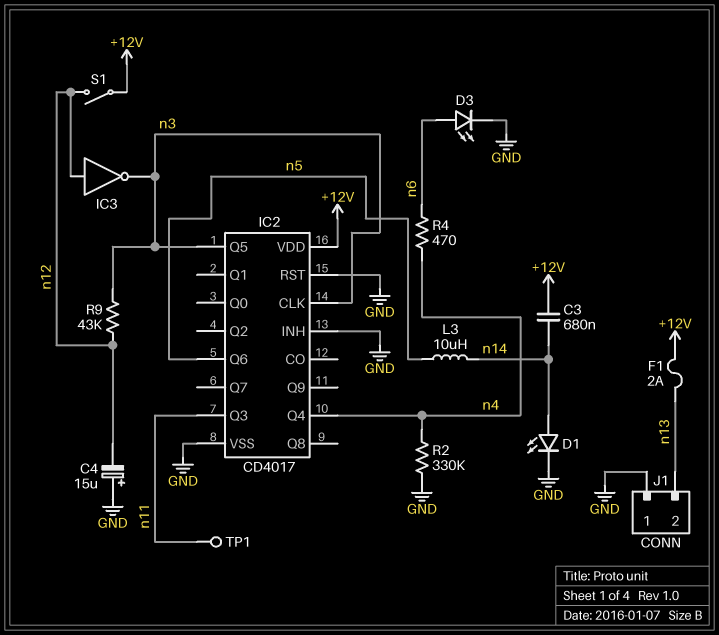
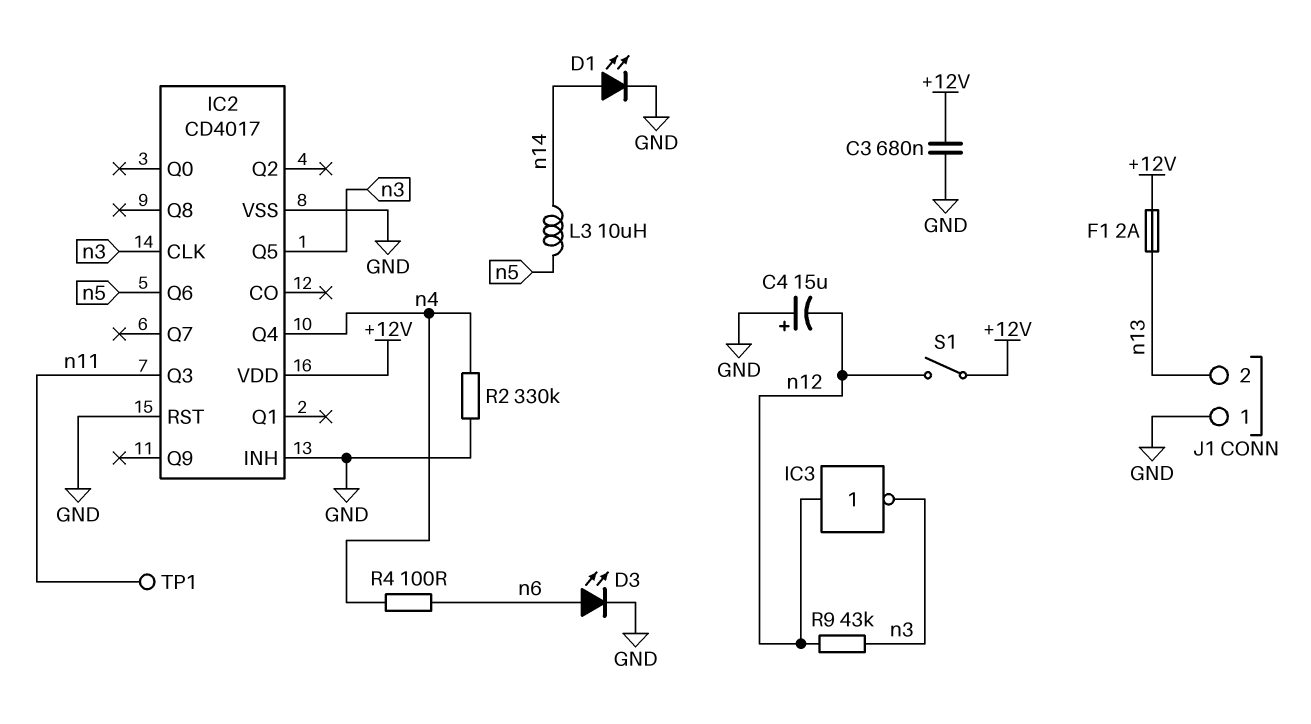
C3: 680nF (+12V, n14) -> 680nF (+12V, GND)
R4: 470 (n4, n6) -> 100 (n4, n6)

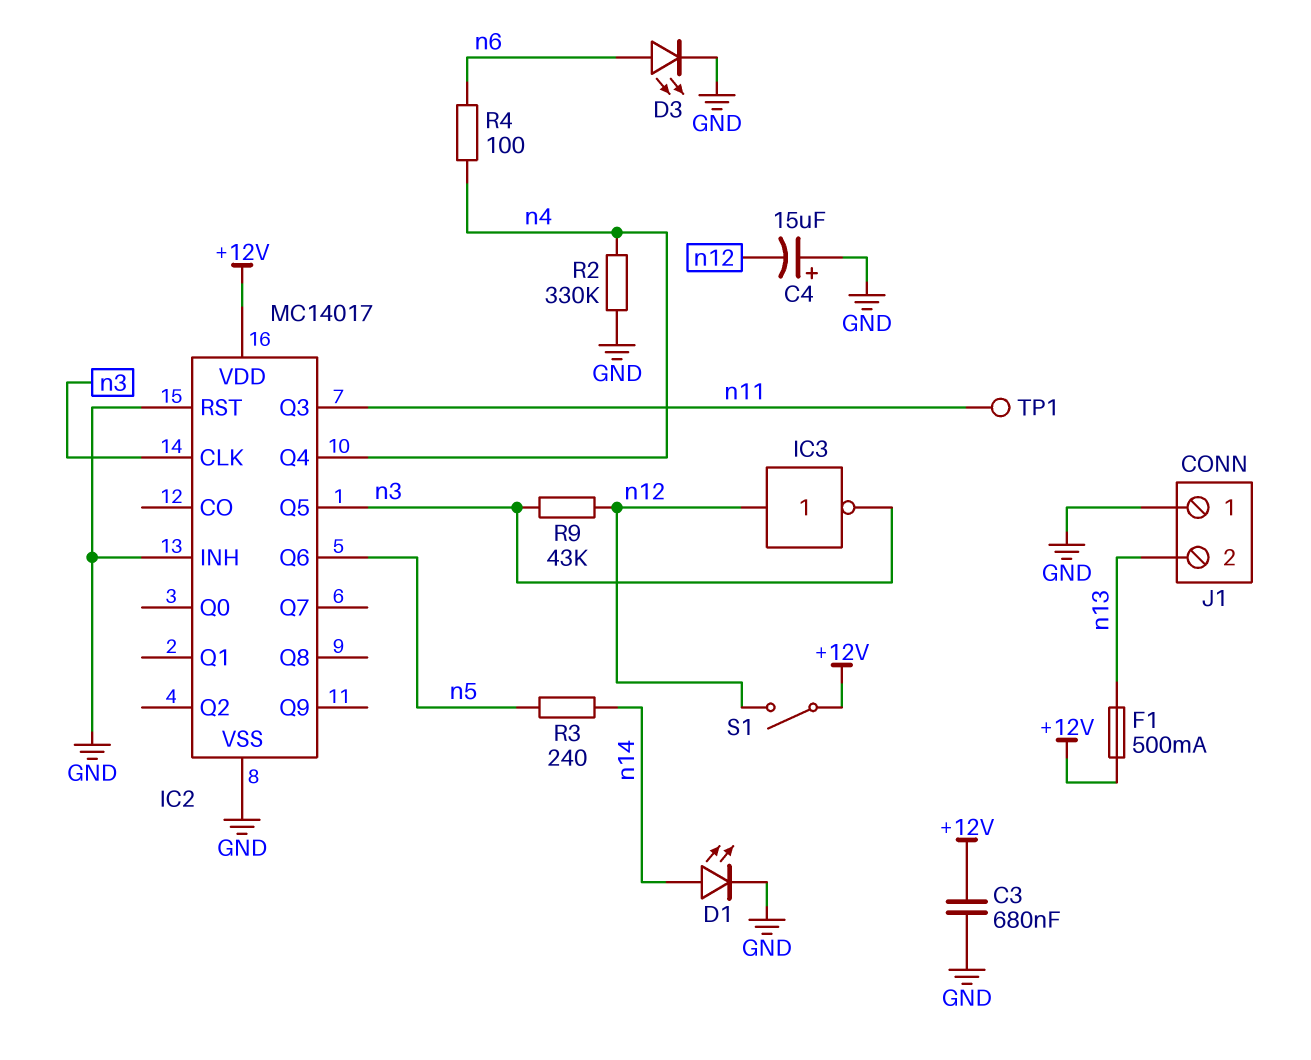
F1: 2A (+12V, n13) -> 500mA (+12V, n13)
IC2: CD4017 -> MC14017
L3: 10uH (n5, n14) -> none
R3: none -> 240 (n5, n14)

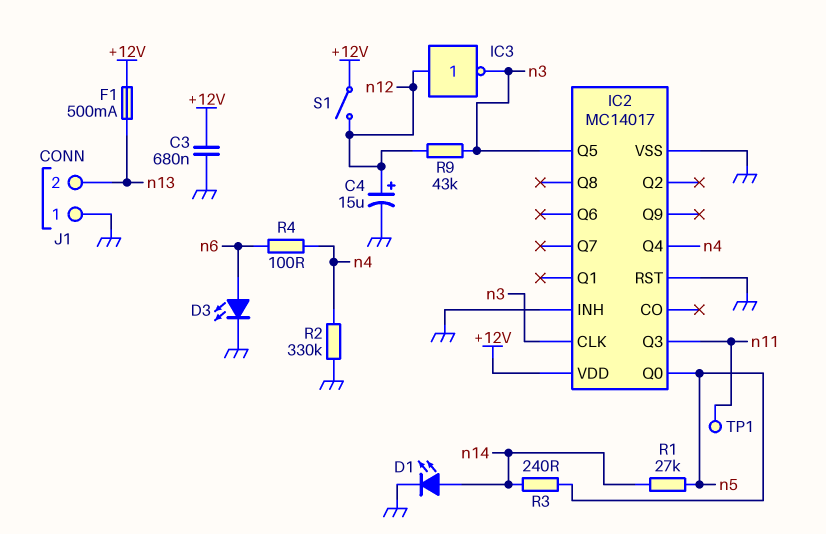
C4: 15uF (plus GND, minus n12) -> 15uF (plus n12, minus GND)
IC2 pin Q0: none -> n5
IC2 pin Q6: n5 -> none
R1: none -> 27k (n5, n14)

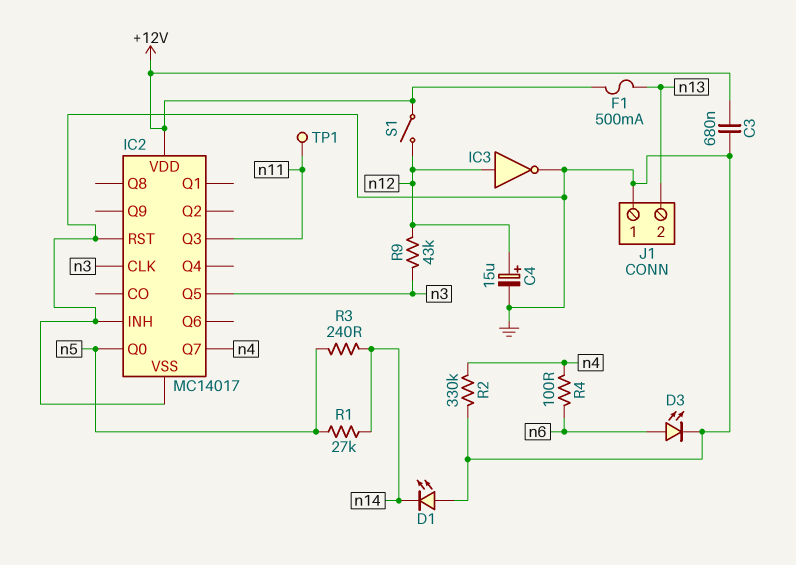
D1: LED (A n14, K GND) -> LED (A GND, K n14)
IC2 pin Q4: n4 -> none
IC2 pin Q7: none -> n4
IC3: NOT (in n12, out n3) -> NOT (in n12, out GND)

